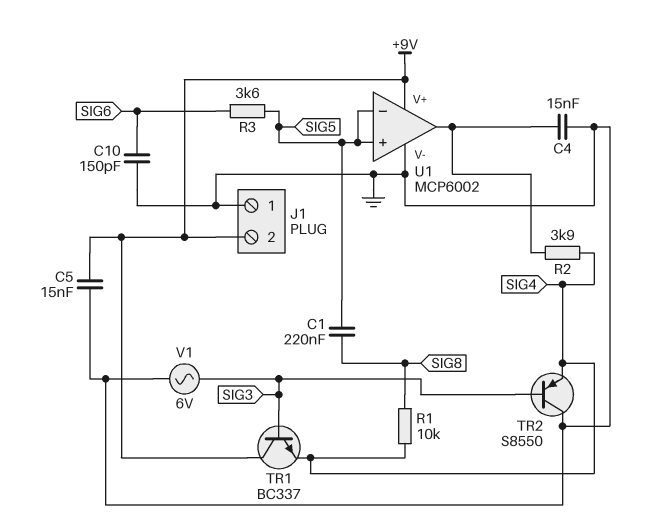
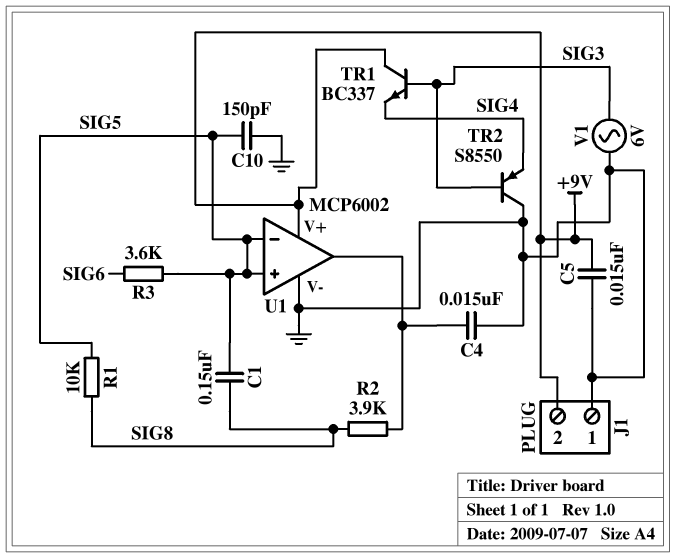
C1: 220nF (SIG5, SIG8) -> 150nF (SIG5, SIG8)
C10: 150pF (GND, SIG6) -> 150pF (GND, SIG5)
R1: 10k (SIG4, SIG8) -> 10k (SIG5, SIG8)
R2: 3.9k (SIG4, U1/out) -> 3.9k (SIG8, U1/out)

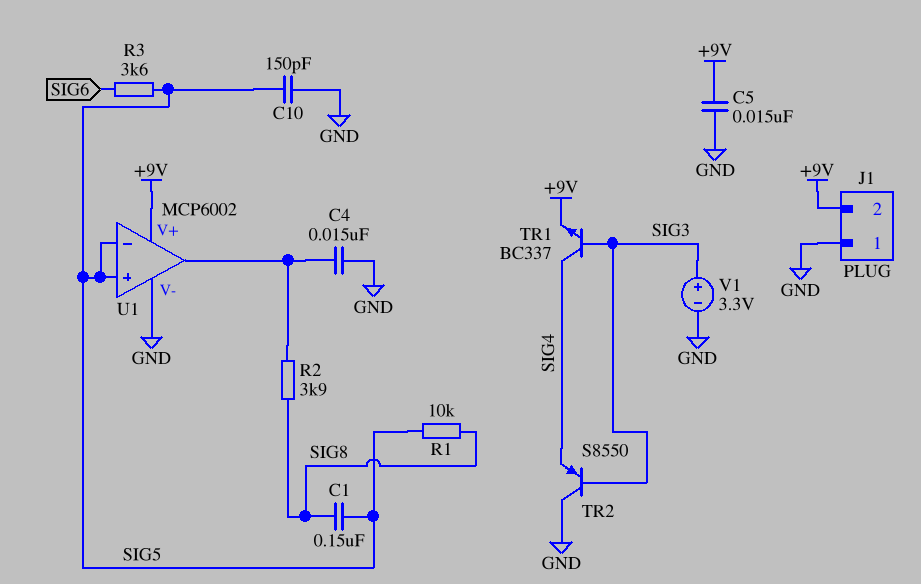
TR1: NPN BC337 (B SIG3, C +9V, E SIG4) -> NPN BC337 (B SIG3, C SIG4, E +9V)
V1: AC 6V (GND, SIG3) -> 3.3V (plus SIG3, minus GND)

